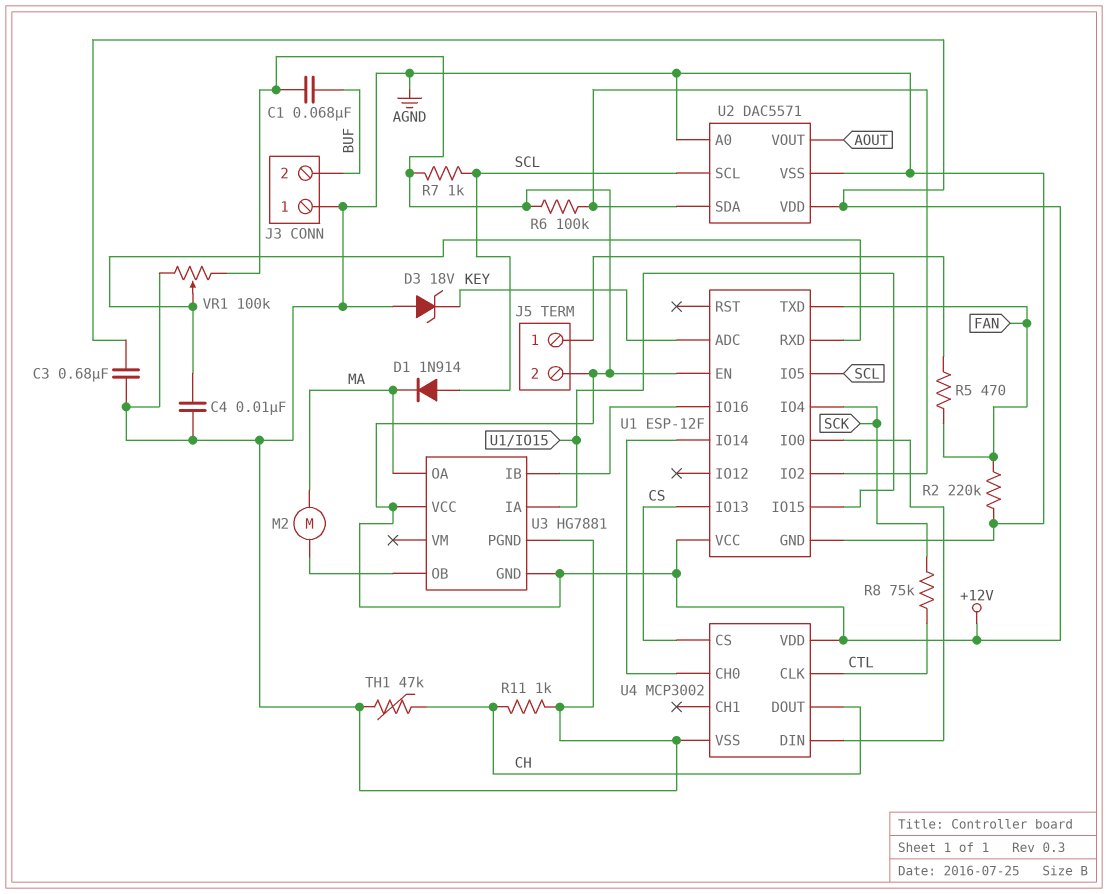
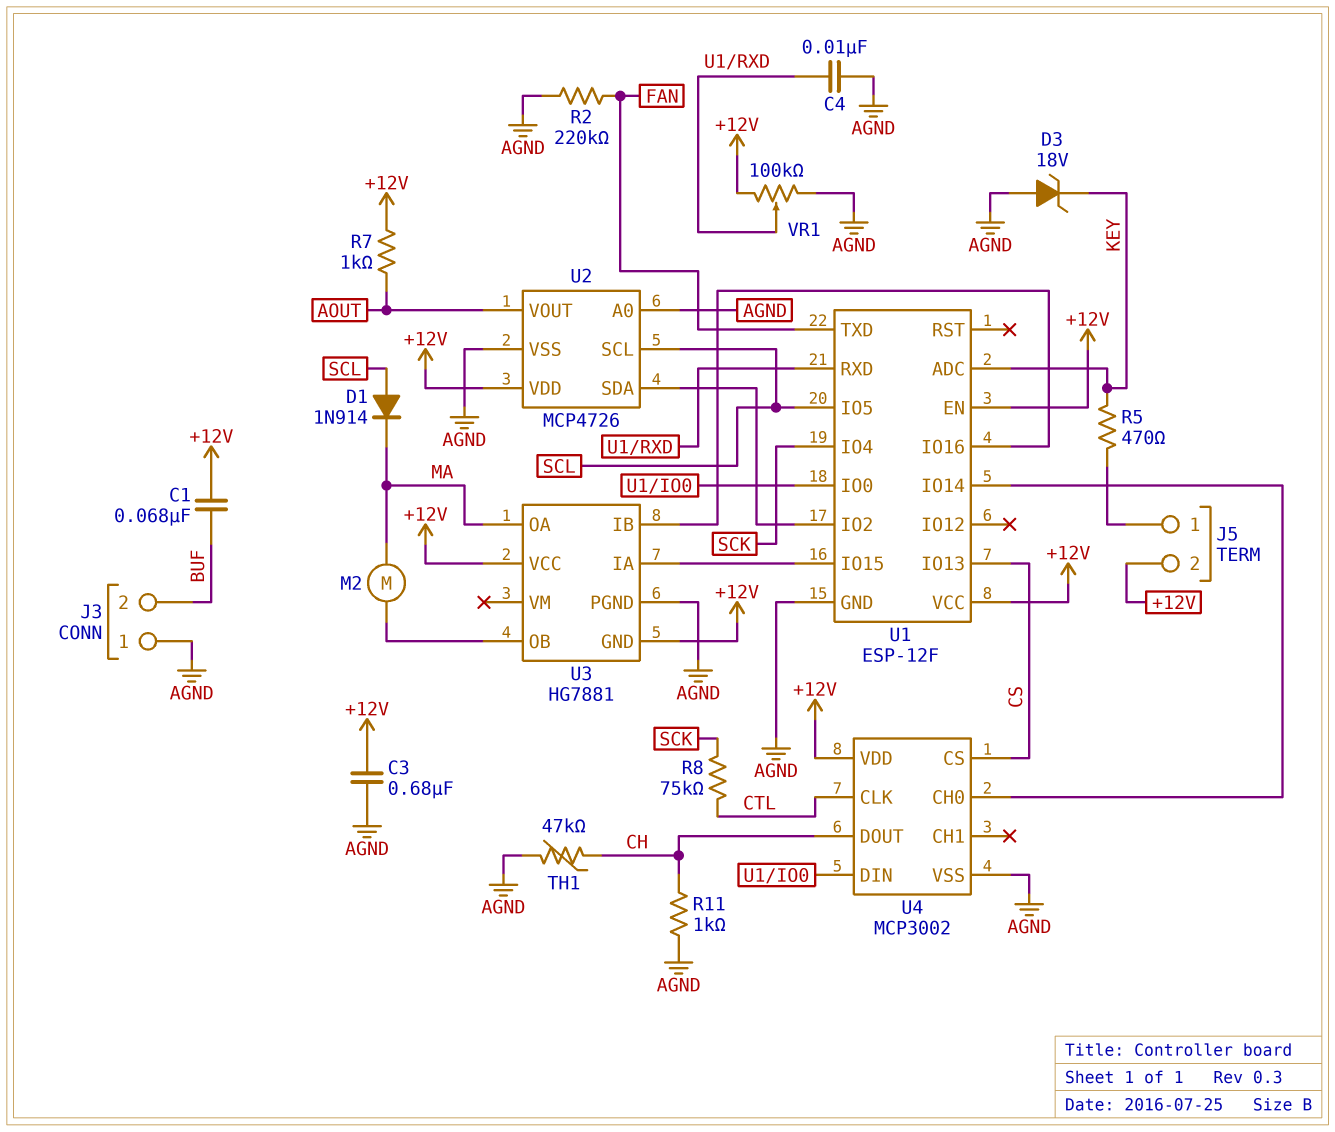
R5: 470 (FAN, J5/1) -> 470 (J5/1, KEY)
R6: 100k (+12V, U1/IO2) -> none
R7: 1k (+12V, SCL) -> 1k (+12V, AOUT)
U2: DAC5571 -> MCP4726

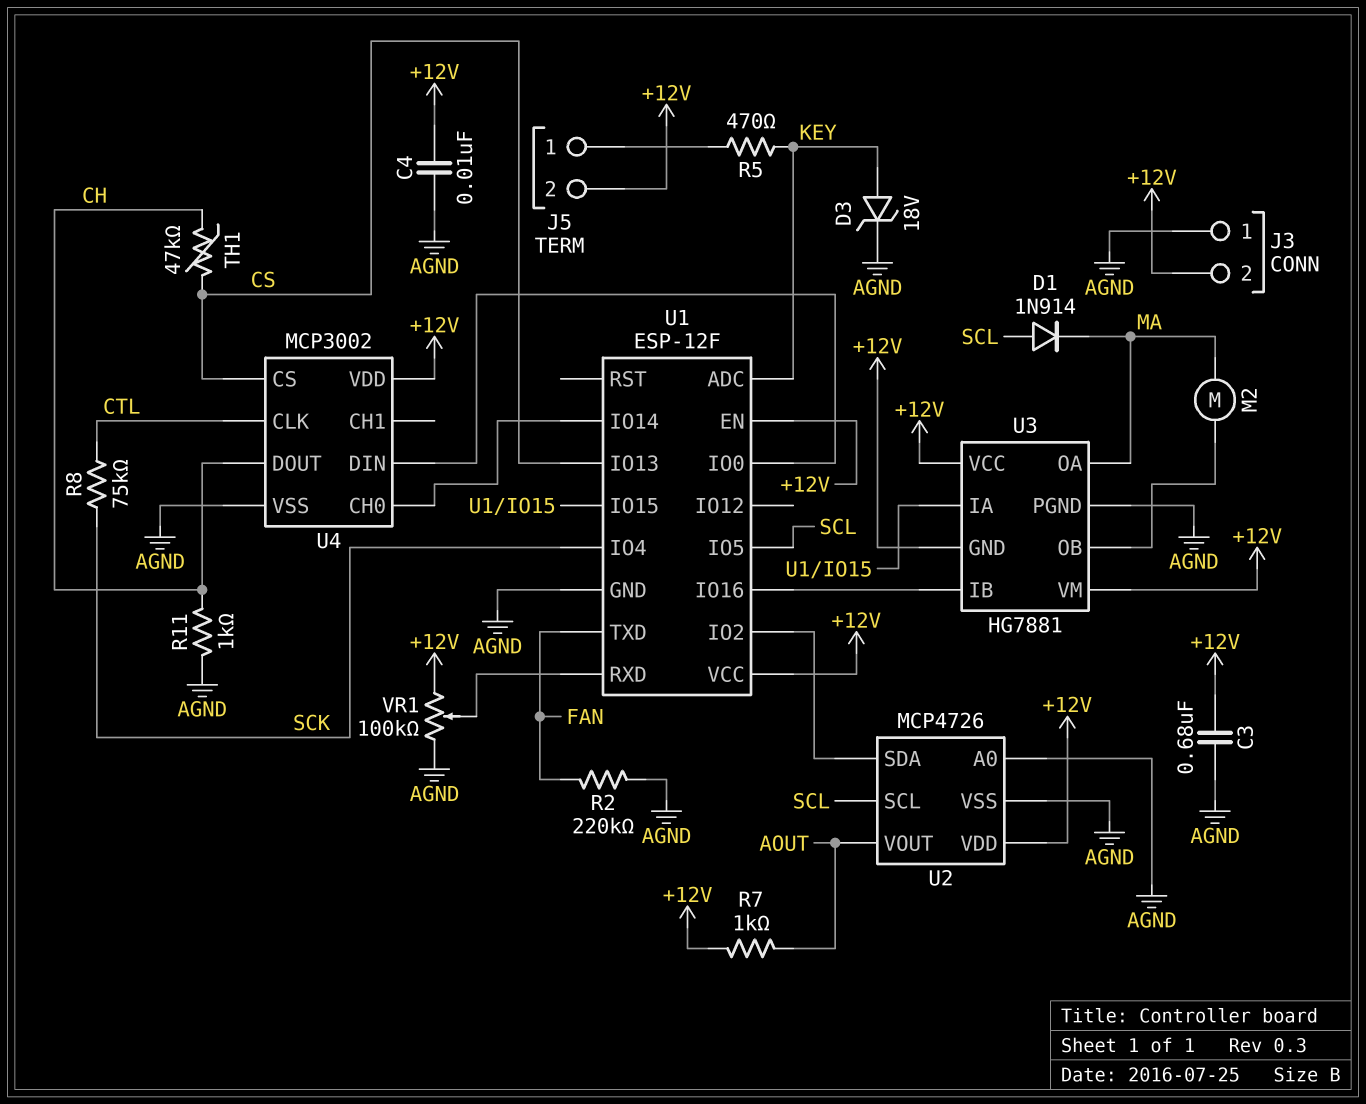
C1: 68nF (+12V, BUF) -> none
C4: 10nF (AGND, U1/RXD) -> 10nF (+12V, AGND)
D3: zener 18V (A AGND, K KEY) -> zener 18V (A KEY, K AGND)
J3 pin 2: BUF -> +12V
TH1: 47k (AGND, CH) -> 47k (CH, CS)
U3 pin VM: none -> +12V

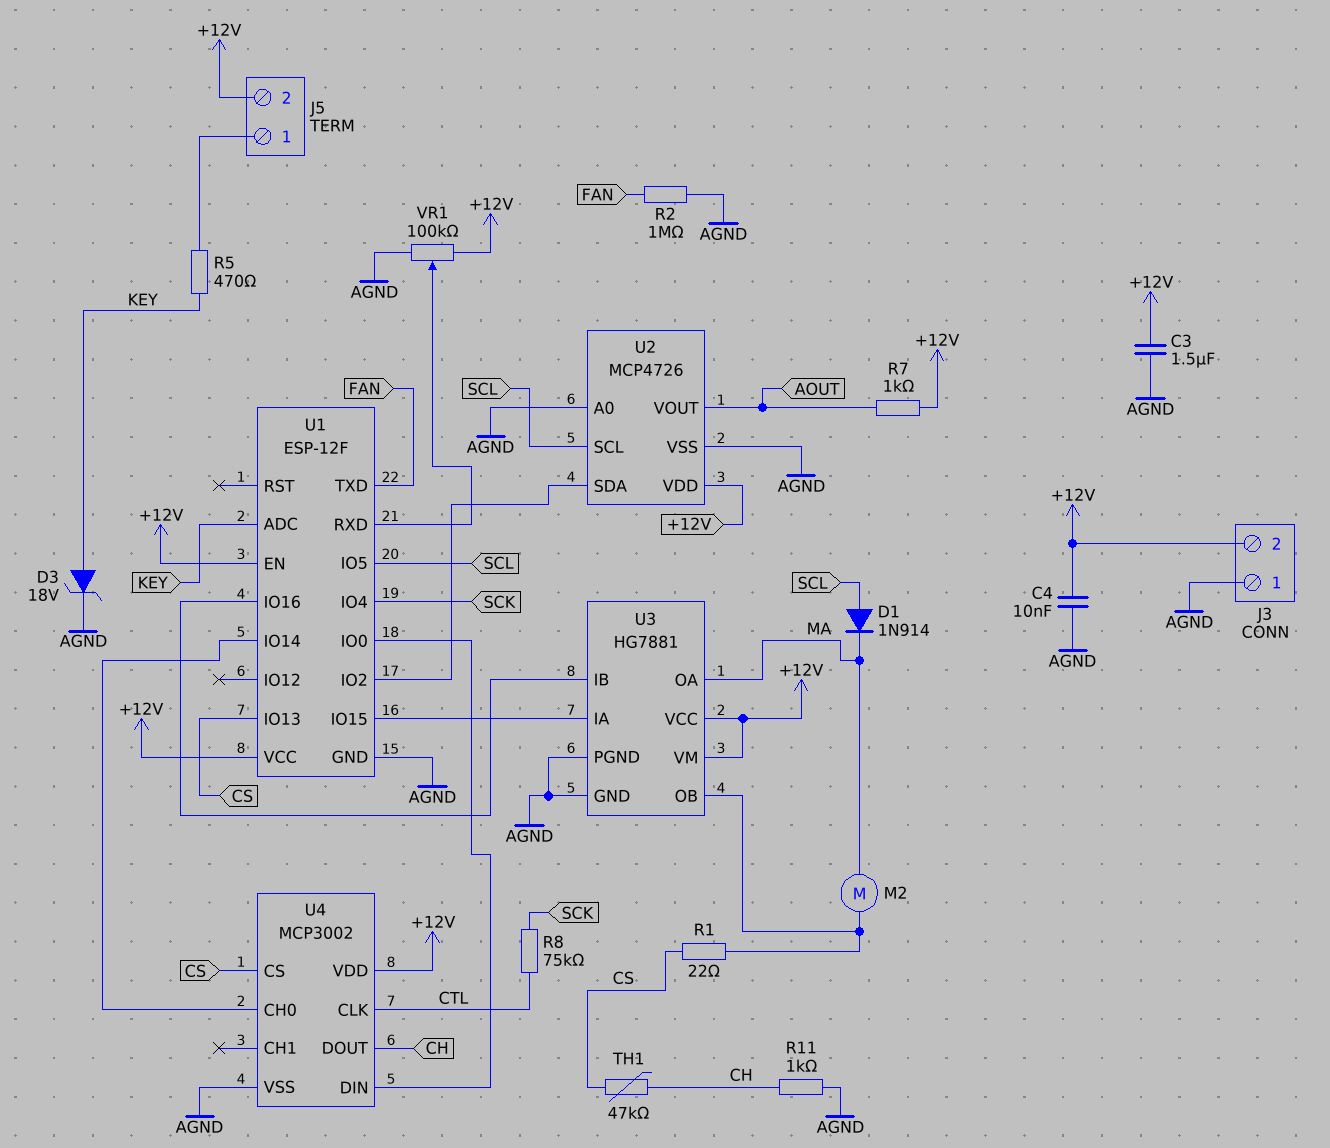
C3: 680nF (+12V, AGND) -> 1.5uF (+12V, AGND)
R1: none -> 22 (CS, U3/OB)
R2: 220k (AGND, FAN) -> 1M (AGND, FAN)
U3 pin GND: +12V -> AGND

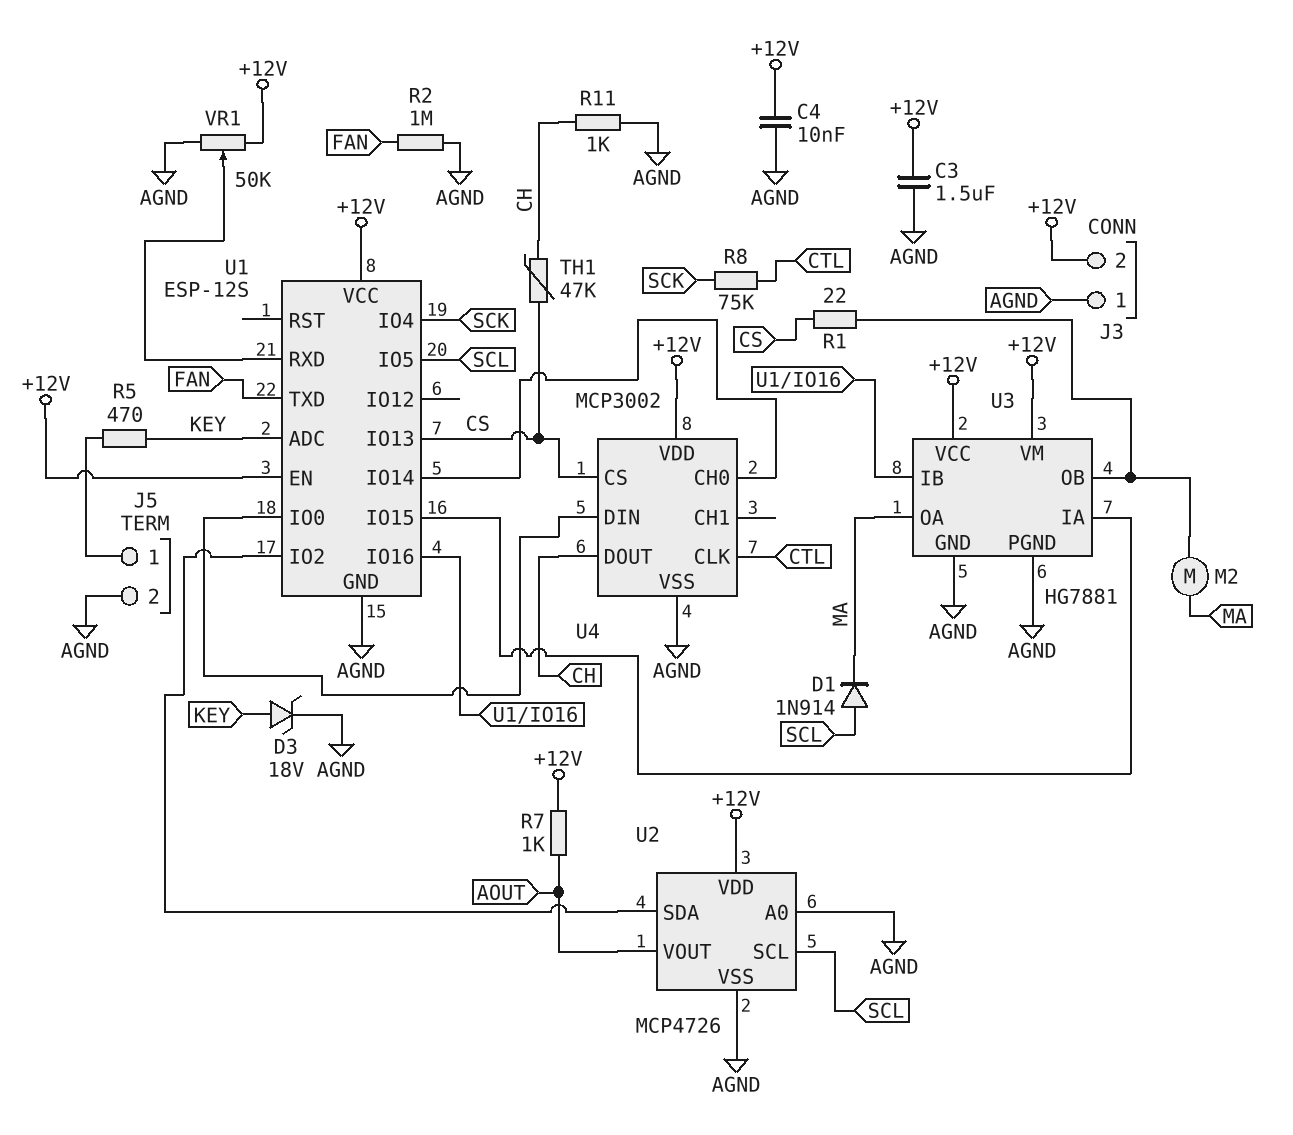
J5 pin 2: +12V -> AGND
U1: ESP-12F -> ESP-12S
VR1: 100k (+12V, AGND, wiper U1/RXD) -> 50k (+12V, AGND, wiper U1/RXD)

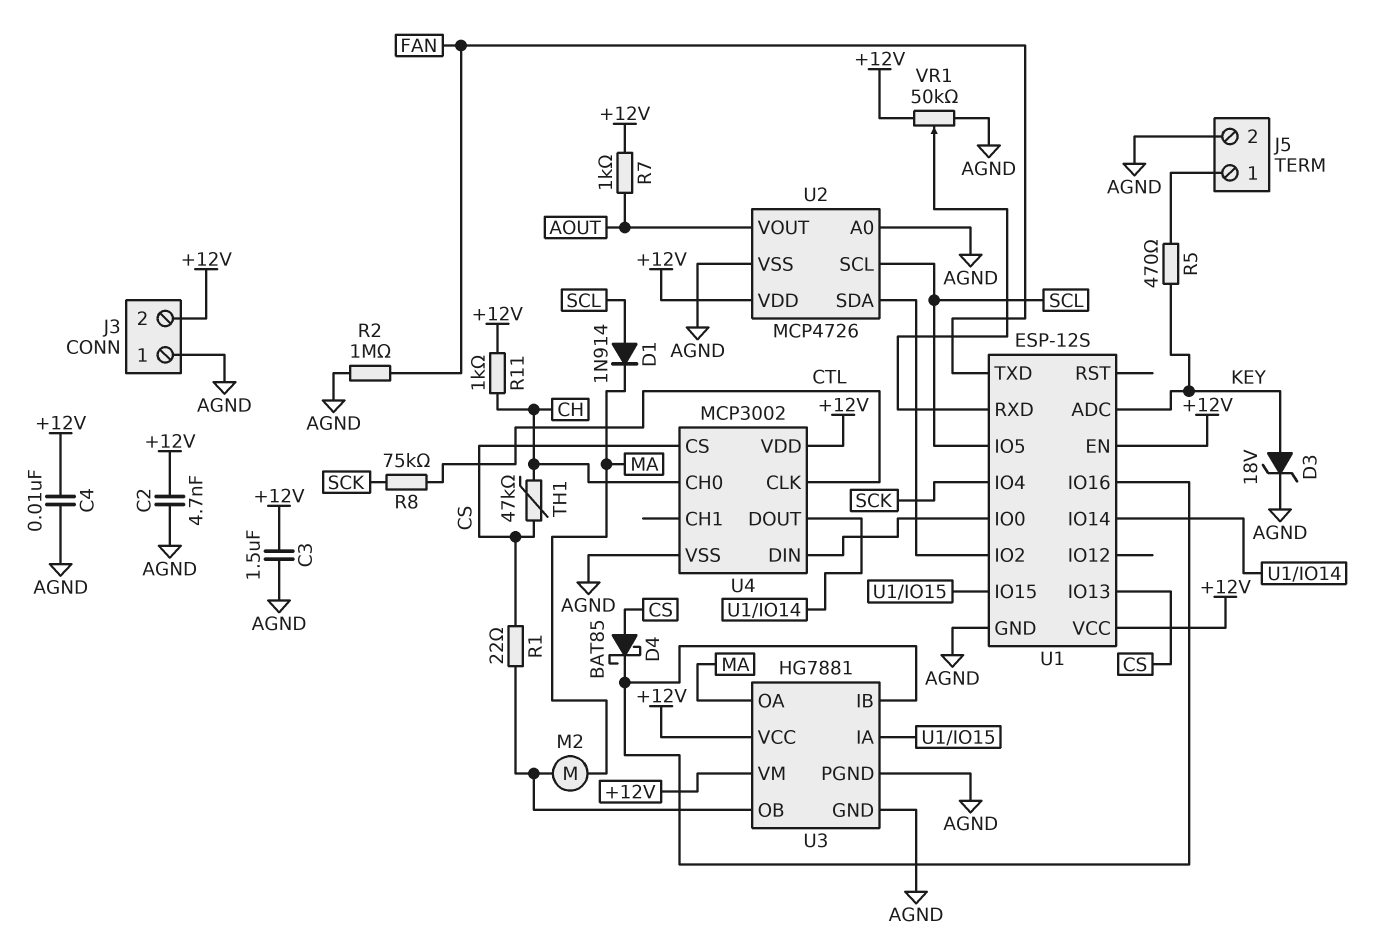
C2: none -> 4.7nF (+12V, AGND)
D4: none -> schottky BAT85 (A CS, K U1/IO16)
R11: 1k (AGND, CH) -> 1k (+12V, CH)
U4 pin CH0: U1/IO14 -> CH
U4 pin DOUT: CH -> U1/IO14

